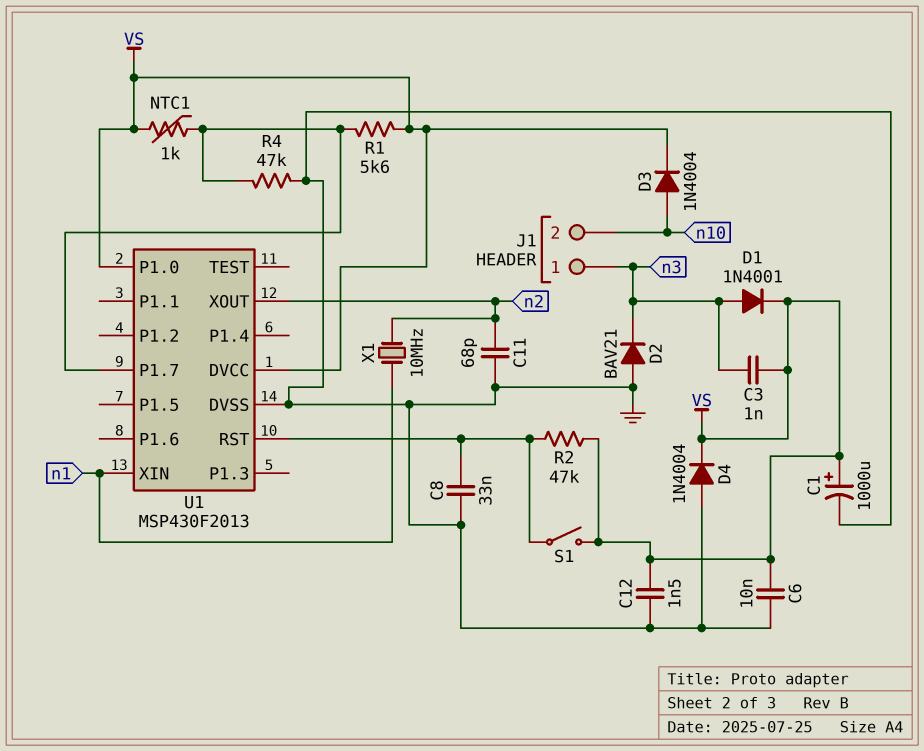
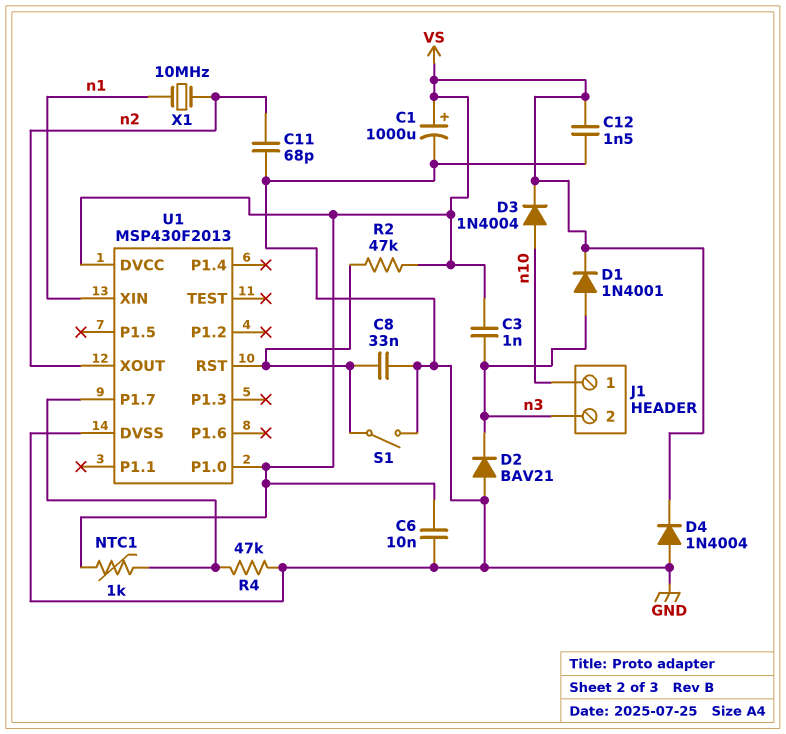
J1 pin 1: n3 -> n10
J1 pin 2: n10 -> n3
R1: 5.6k (U1/P1.7, VS) -> none
S1: switch (U1/RST, VS) -> switch (GND, U1/RST)

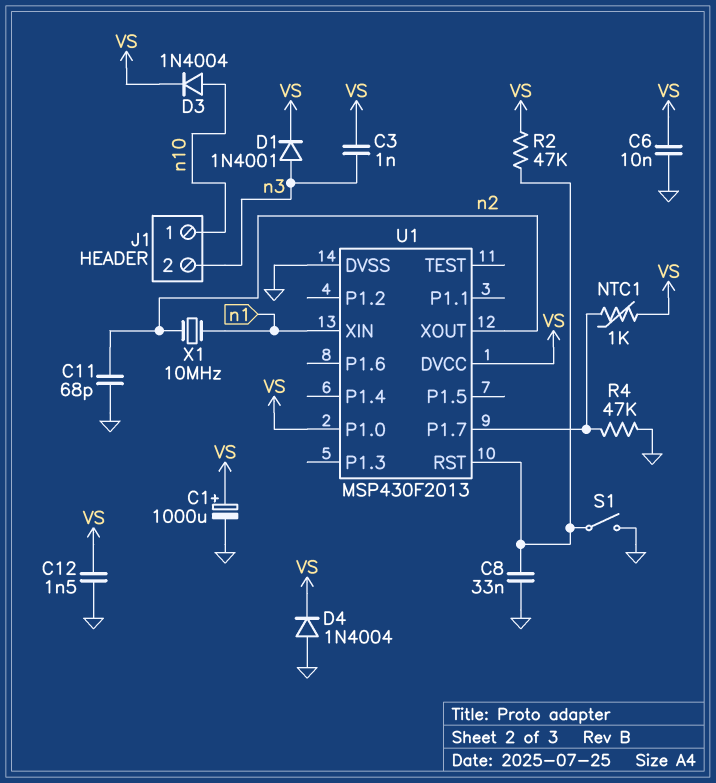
D2: diode BAV21 (A GND, K n3) -> none

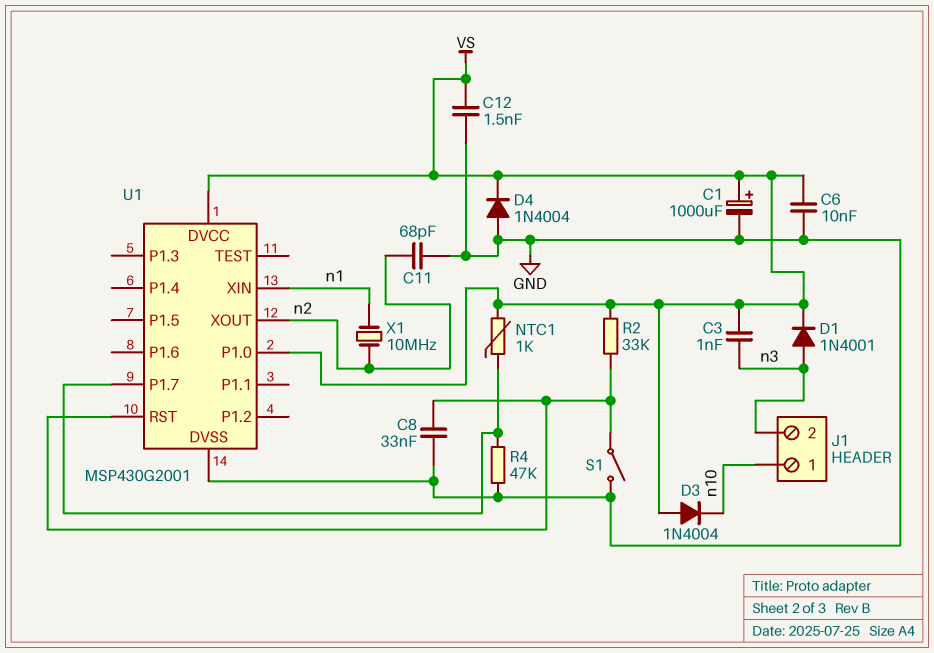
D3: diode 1N4004 (A n10, K VS) -> diode 1N4004 (A VS, K n10)
R2: 47k (U1/RST, VS) -> 33k (U1/RST, VS)
U1: MSP430F2013 -> MSP430G2001

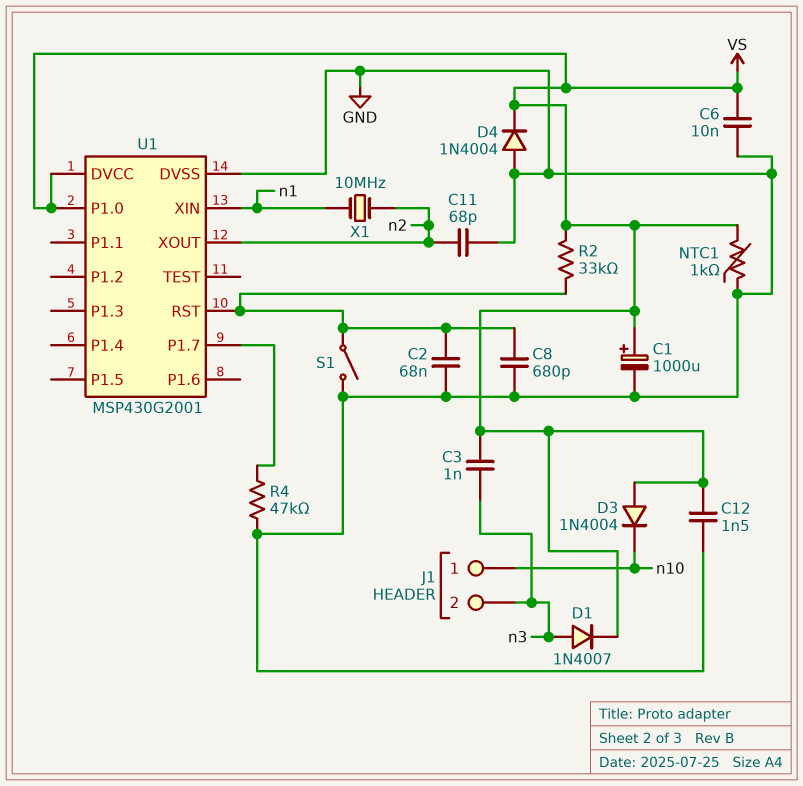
C2: none -> 68nF (GND, U1/RST)
C8: 33nF (GND, U1/RST) -> 680pF (GND, U1/RST)
D1: diode 1N4001 (A n3, K VS) -> diode 1N4007 (A n3, K VS)
NTC1: 1k (U1/P1.7, VS) -> 1k (GND, VS)

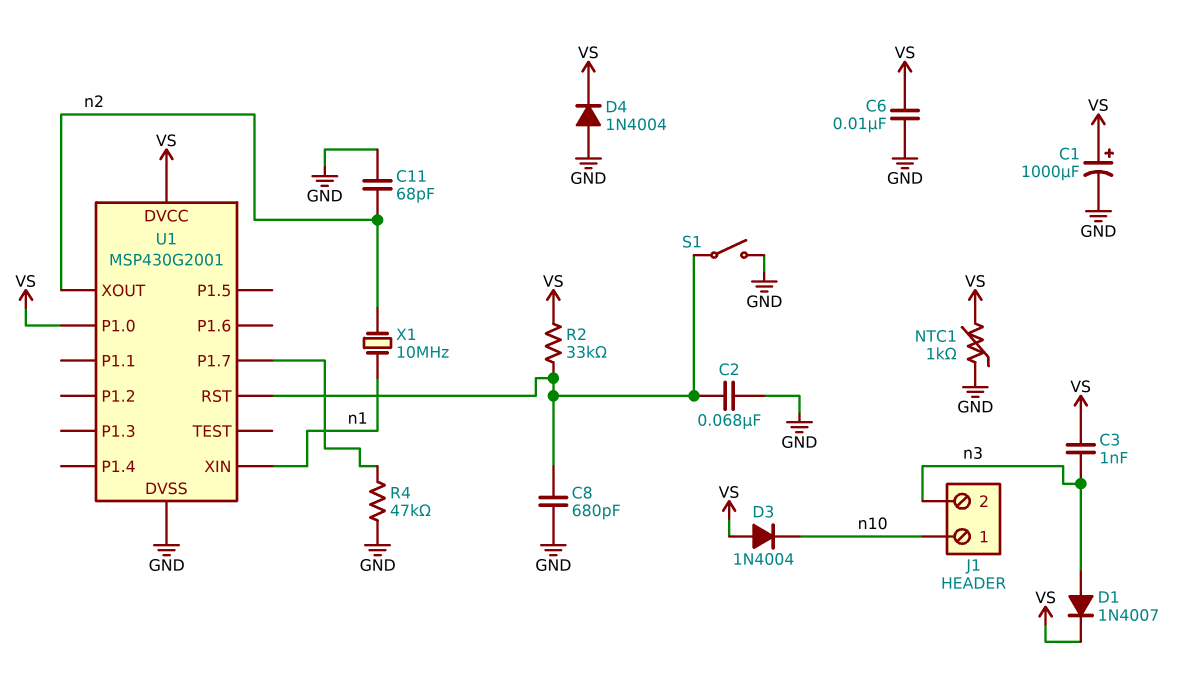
C12: 1.5nF (GND, VS) -> none

